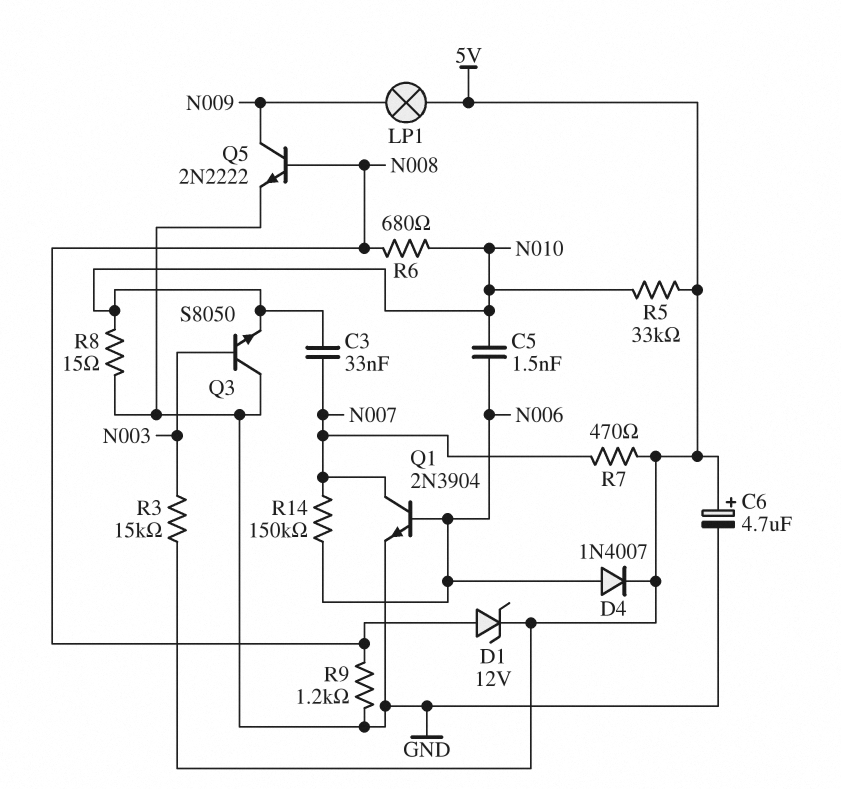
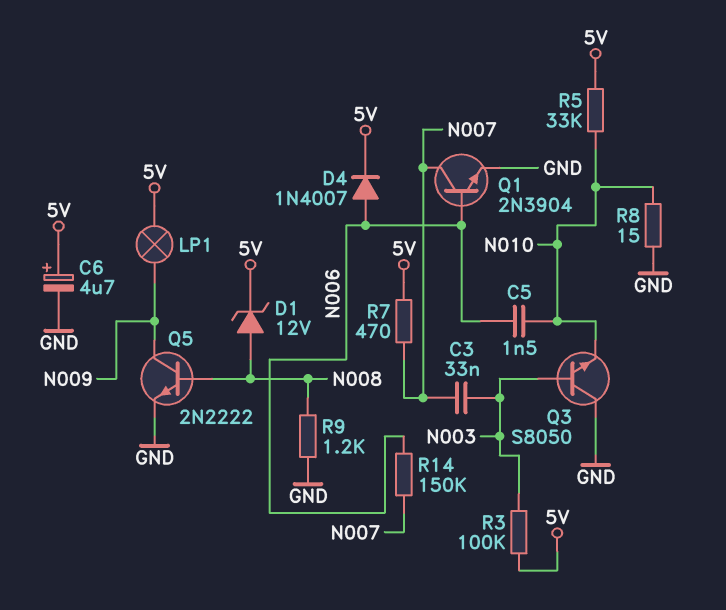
C3: 33nF (N007, N010) -> 33nF (N003, N007)
R3: 15k (5V, N003) -> 100k (5V, N003)
R6: 680 (N008, N010) -> none

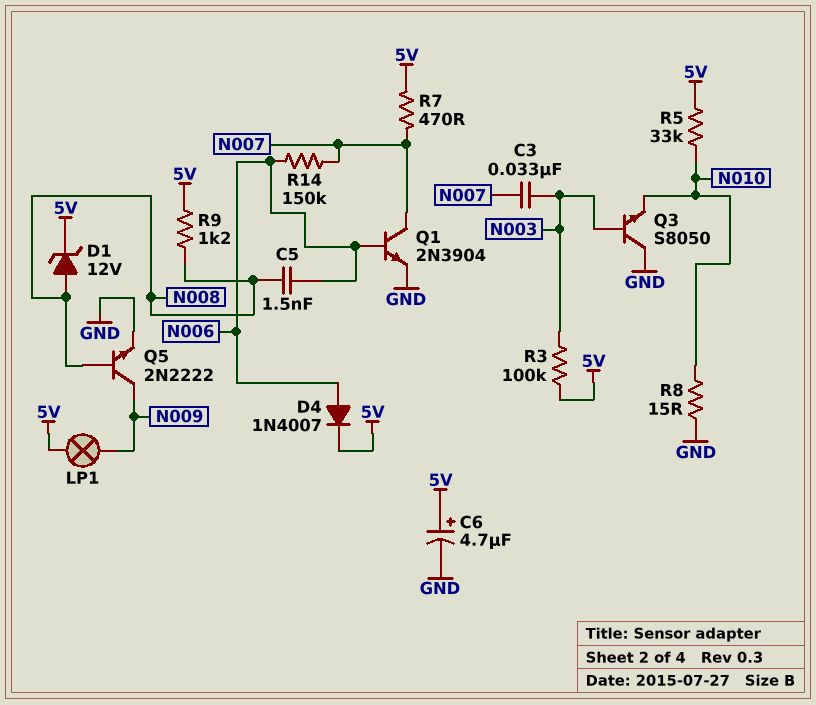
C5: 1.5nF (N006, N010) -> 1.5nF (N006, N008)
R9: 1.2k (GND, N008) -> 1.2k (5V, N008)

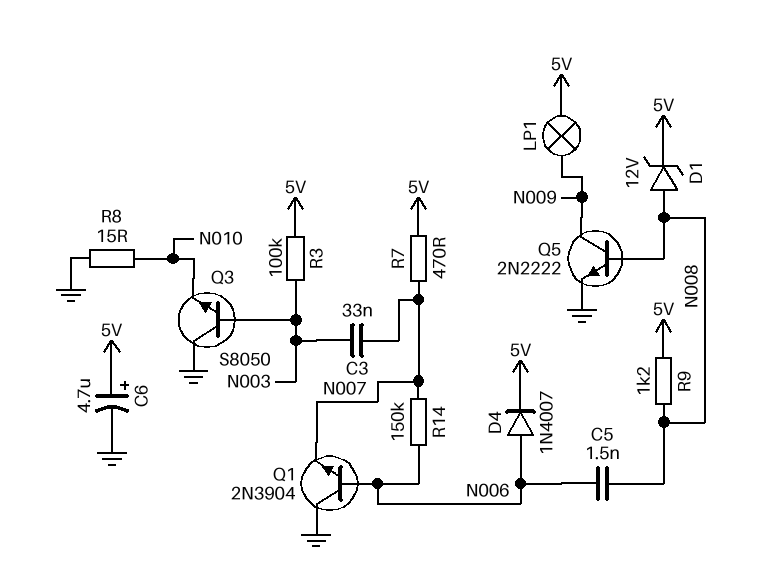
Q1: NPN 2N3904 (B N006, C N007, E GND) -> NPN 2N3904 (B N006, C GND, E N007)
R5: 33k (5V, N010) -> none

